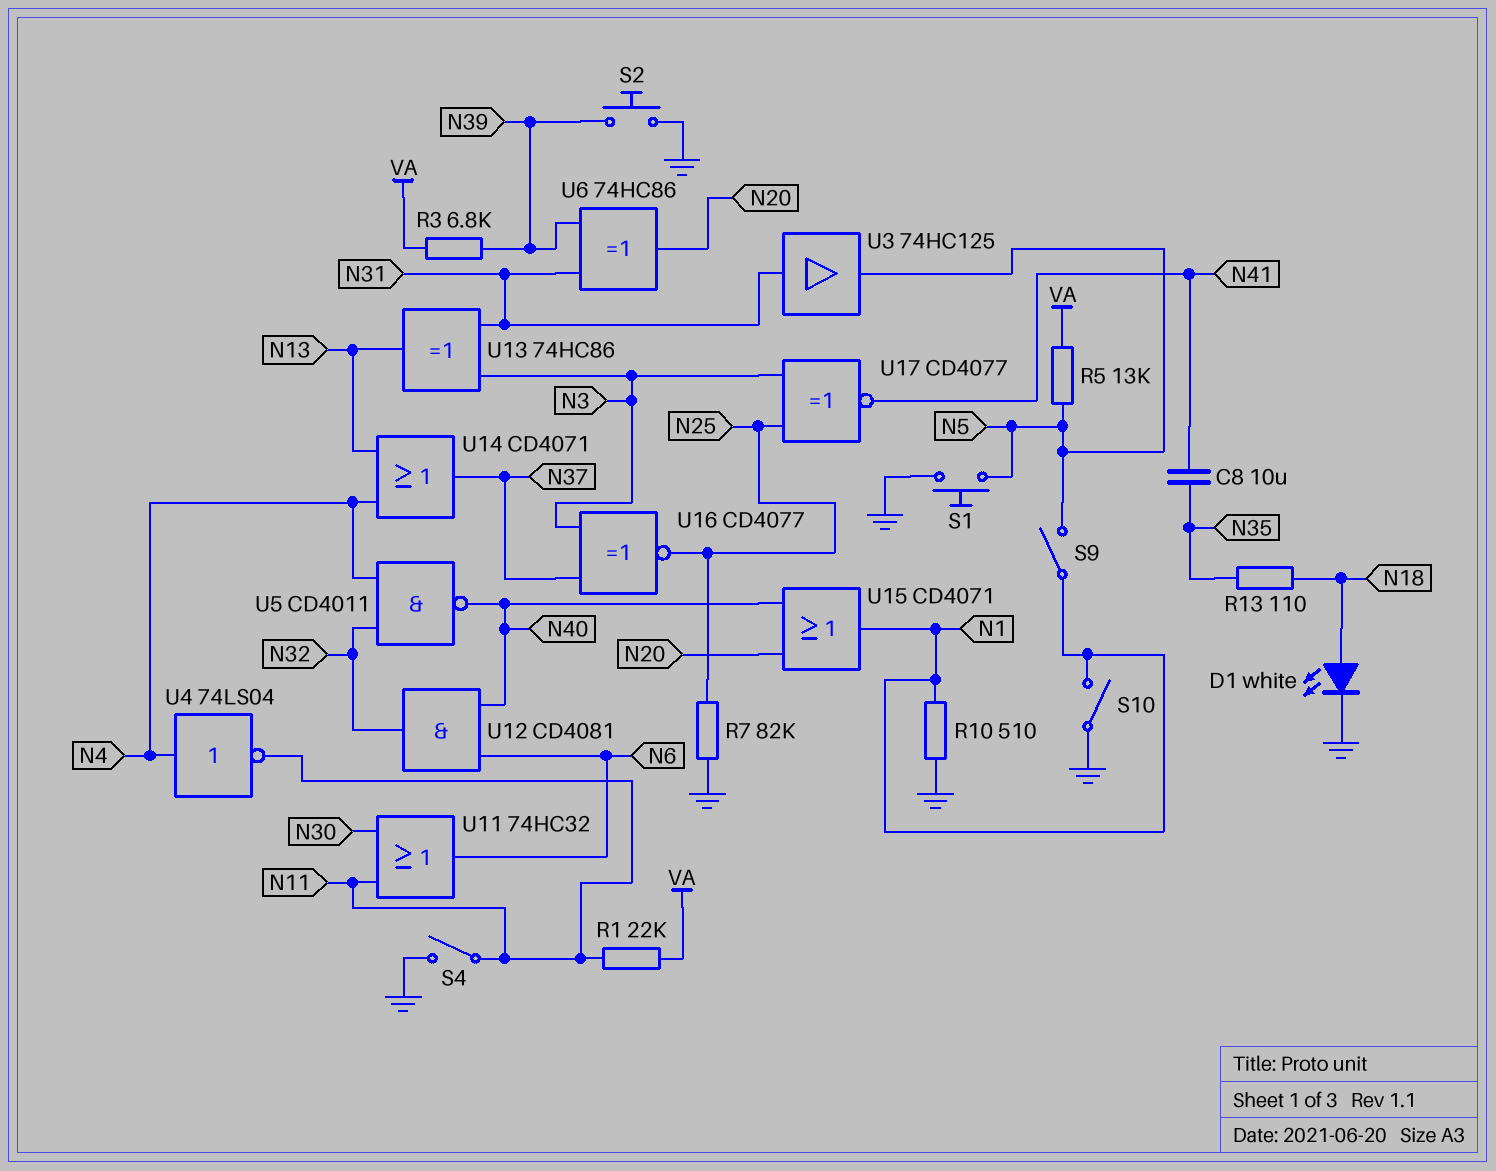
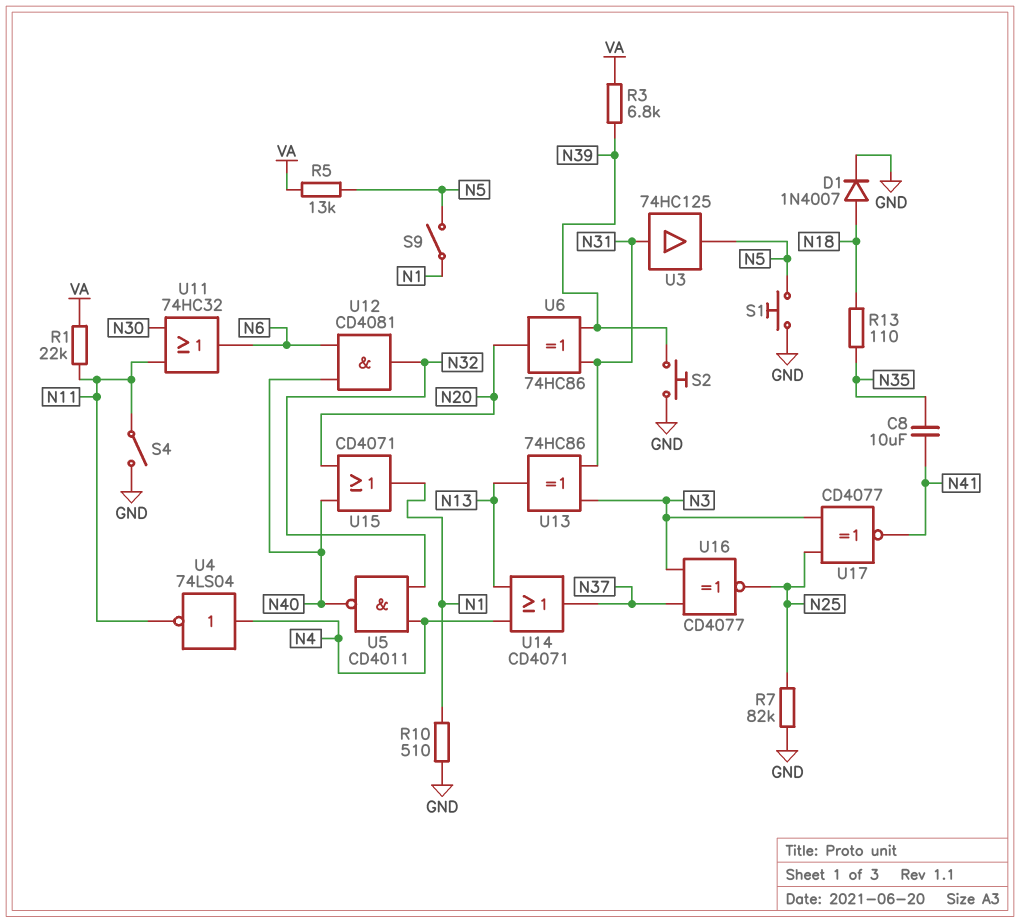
D1: LED white (A N18, K GND) -> diode 1N4007 (A N18, K GND)
S10: switch (GND, N1) -> none

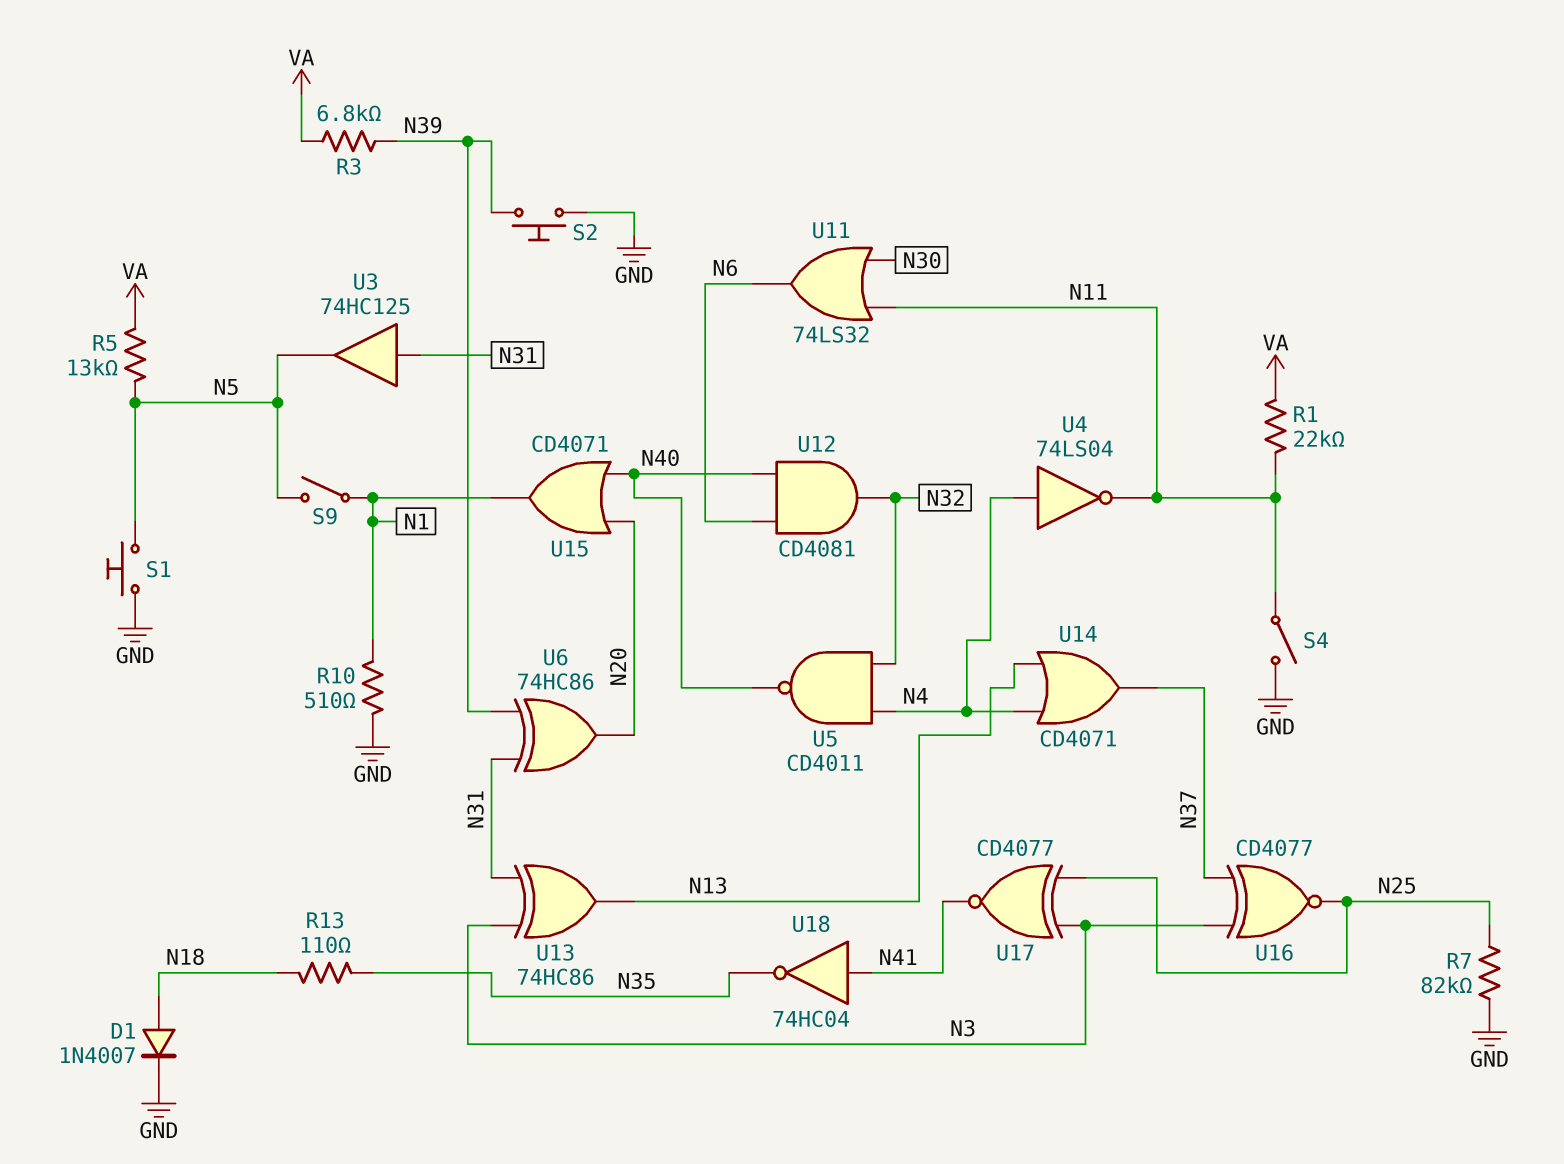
C8: 10uF (N35, N41) -> none
U11: OR 74HC32 (in N11, in N30, out N6) -> OR 74LS32 (in N11, in N30, out N6)
U18: none -> NOT 74HC04 (in N41, out N35)

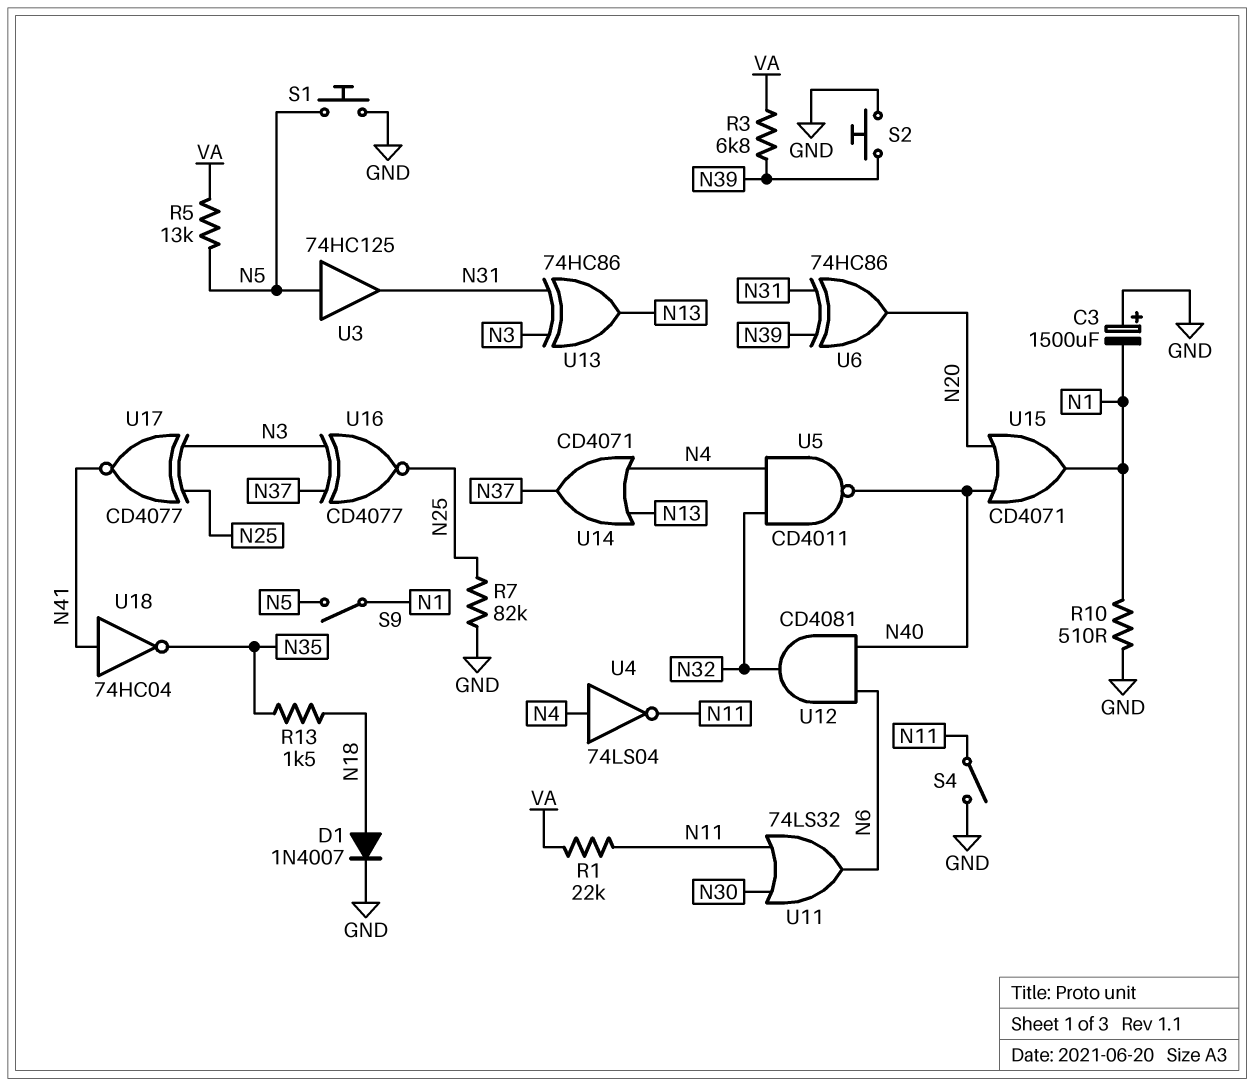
C3: none -> 1500uF (plus GND, minus N1)
R13: 110 (N18, N35) -> 1.5k (N18, N35)
U3: buffer 74HC125 (in N31, out N5) -> buffer 74HC125 (in N5, out N31)

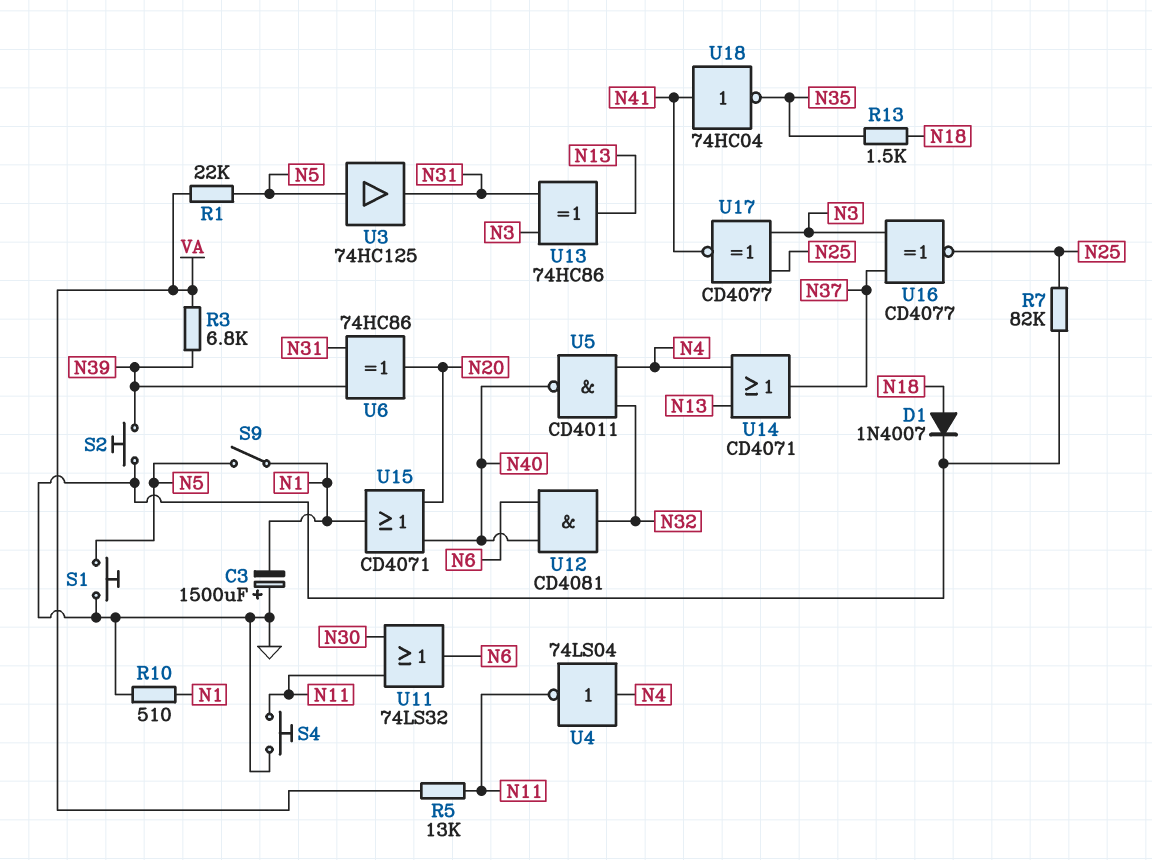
R1: 22k (N11, VA) -> 22k (N5, VA)
R5: 13k (N5, VA) -> 13k (N11, VA)
S4: switch (GND, N11) -> button (GND, N11)

